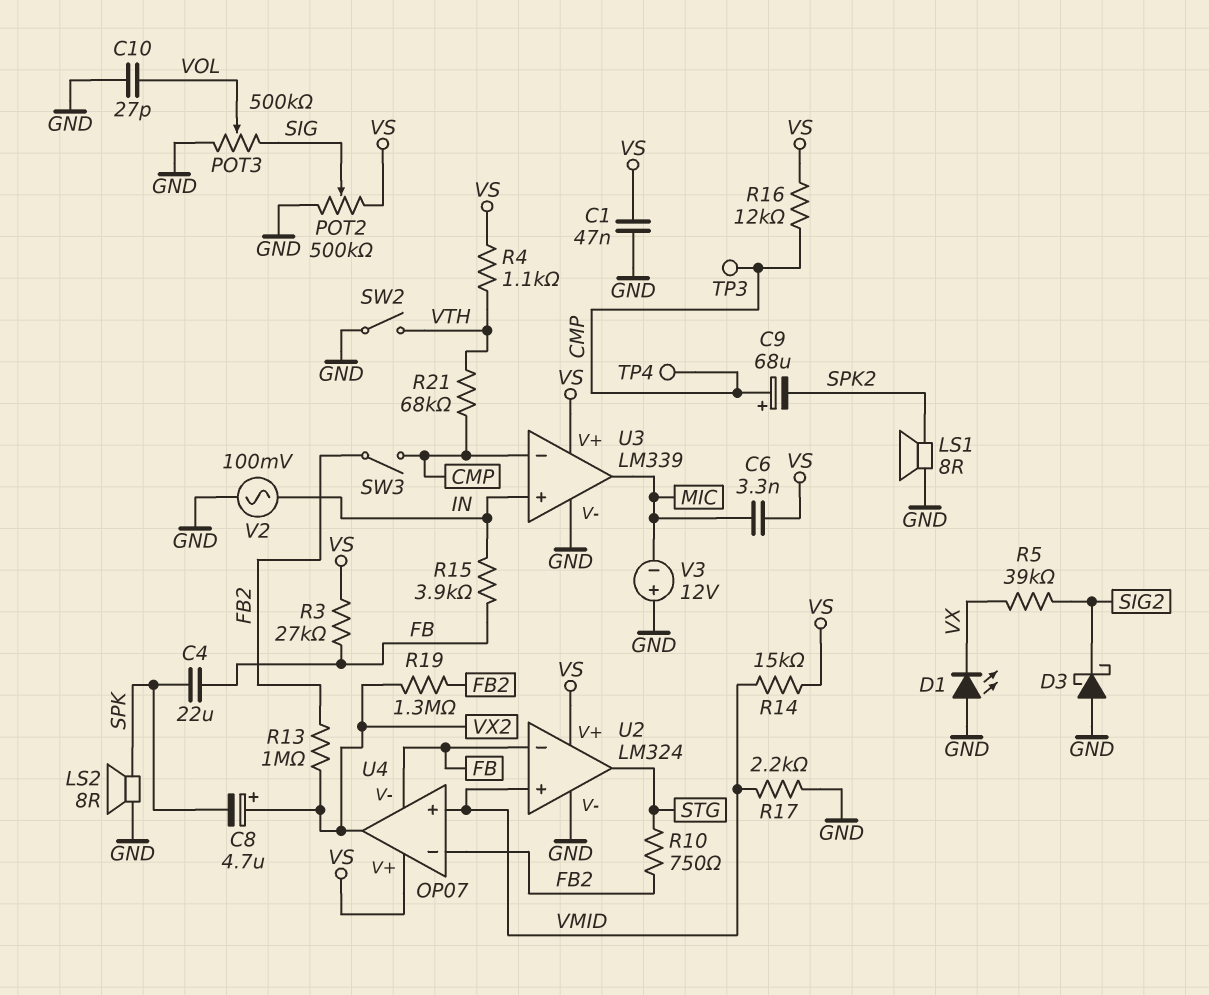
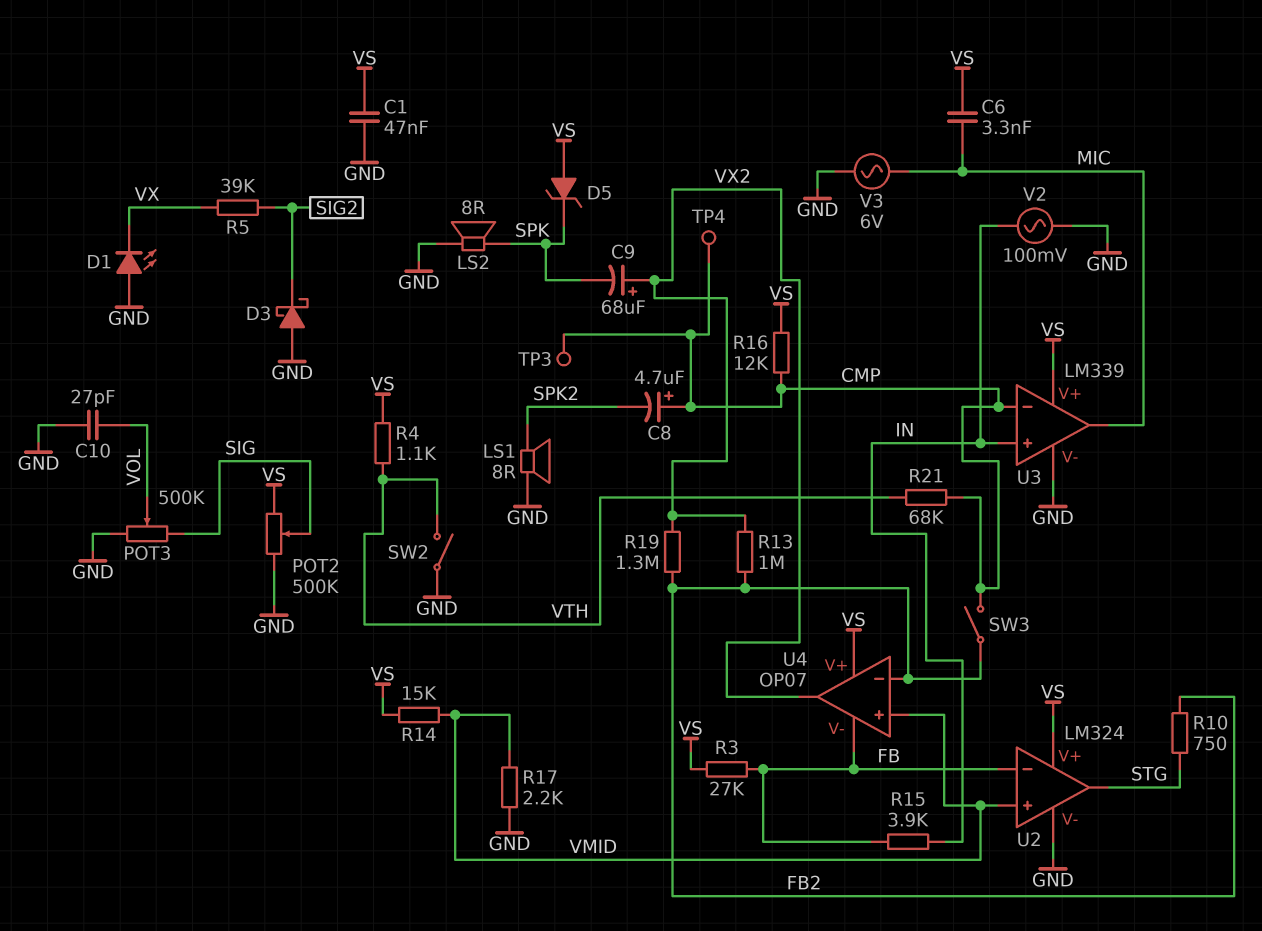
C4: 22uF (FB, SPK) -> none
C8: 4.7uF (plus VX2, minus SPK) -> 4.7uF (plus CMP, minus SPK2)
C9: 68uF (plus CMP, minus SPK2) -> 68uF (plus VX2, minus SPK)
D5: none -> zener (A VS, K SPK)
V3: 12V (plus GND, minus MIC) -> AC 6V (GND, MIC)

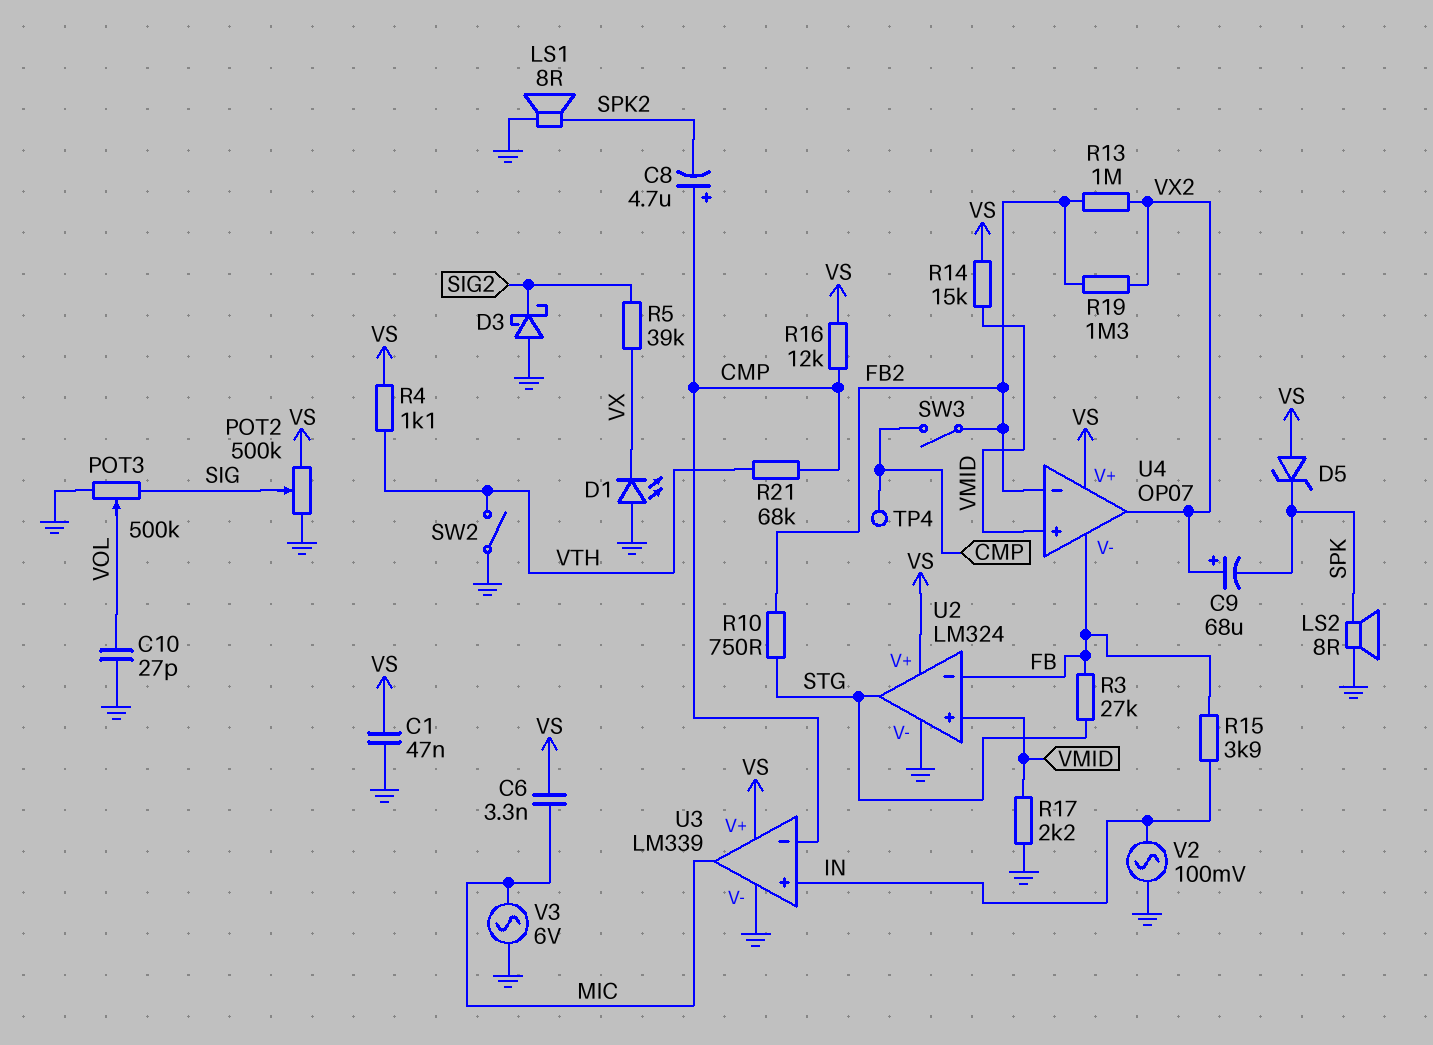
R3: 27k (FB, VS) -> 27k (FB, STG)
TP3: test point (CMP) -> none

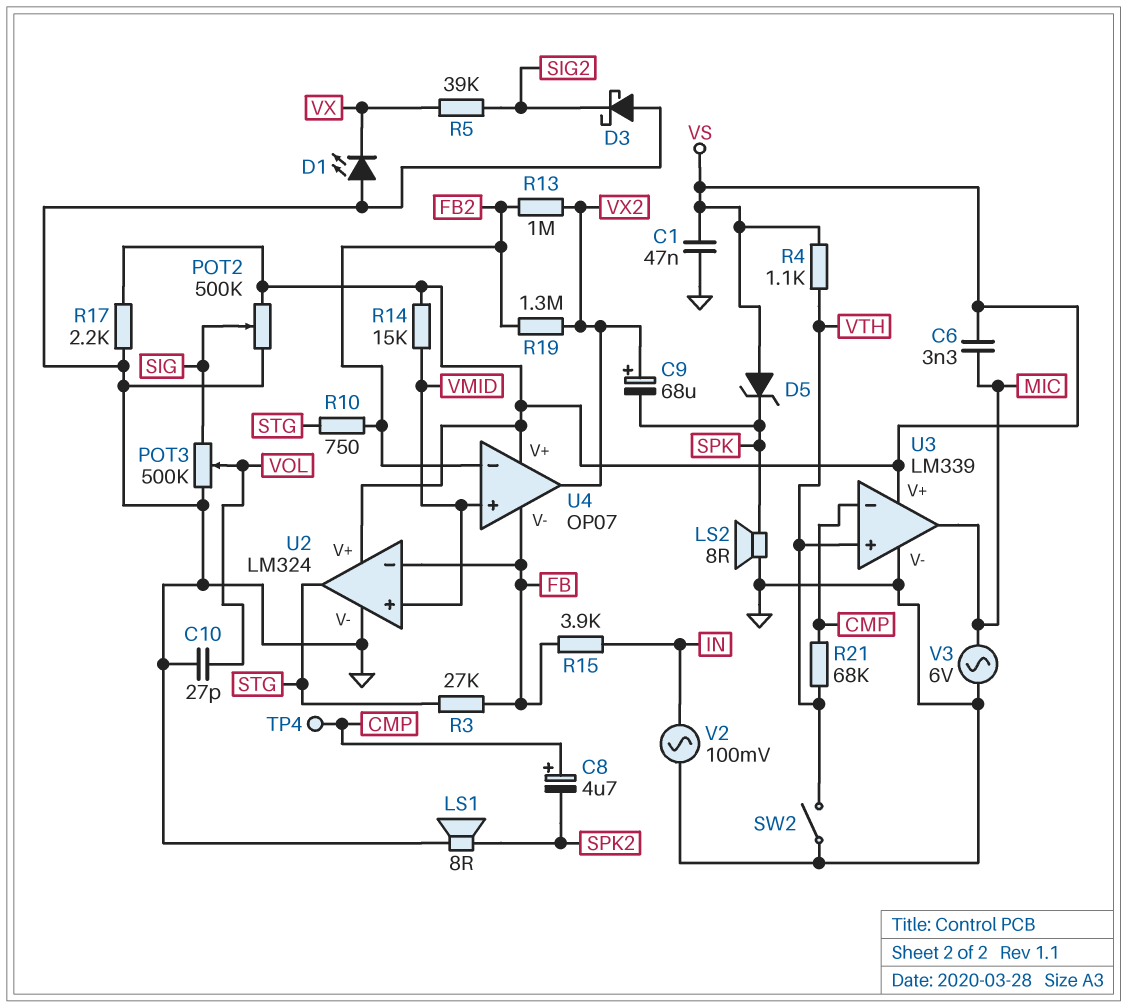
R16: 12k (CMP, VS) -> none
R17: 2.2k (GND, VMID) -> 2.2k (GND, VS)
SW3: switch (CMP, FB2) -> none
U3 pin in+: IN -> VTH

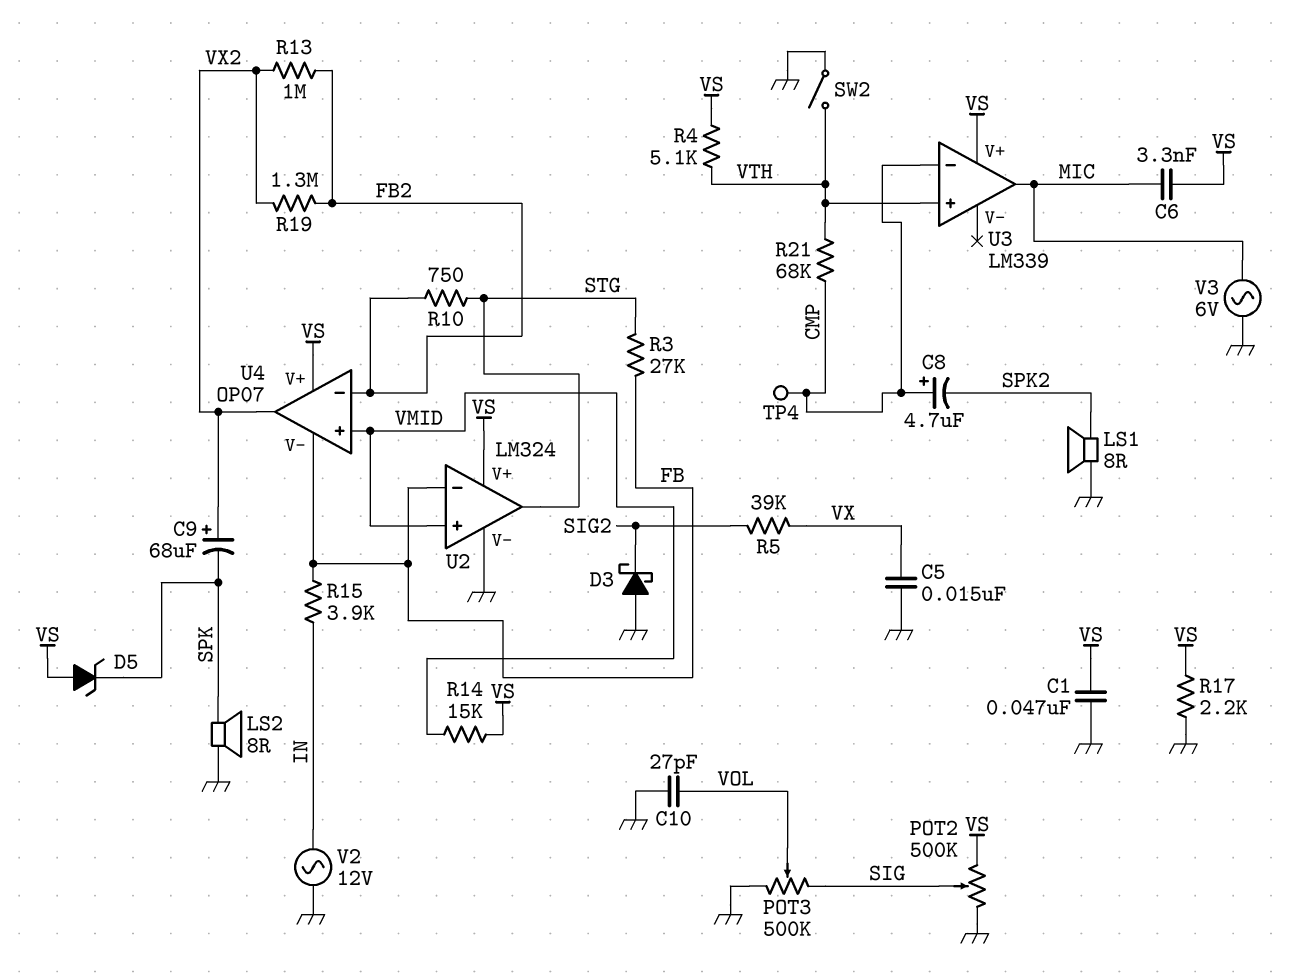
C5: none -> 15nF (GND, VX)
D1: LED (A GND, K VX) -> none
R4: 1.1k (VS, VTH) -> 5.1k (VS, VTH)
U3 pin V-: GND -> none
V2: AC 100mV (GND, IN) -> AC 12V (GND, IN)

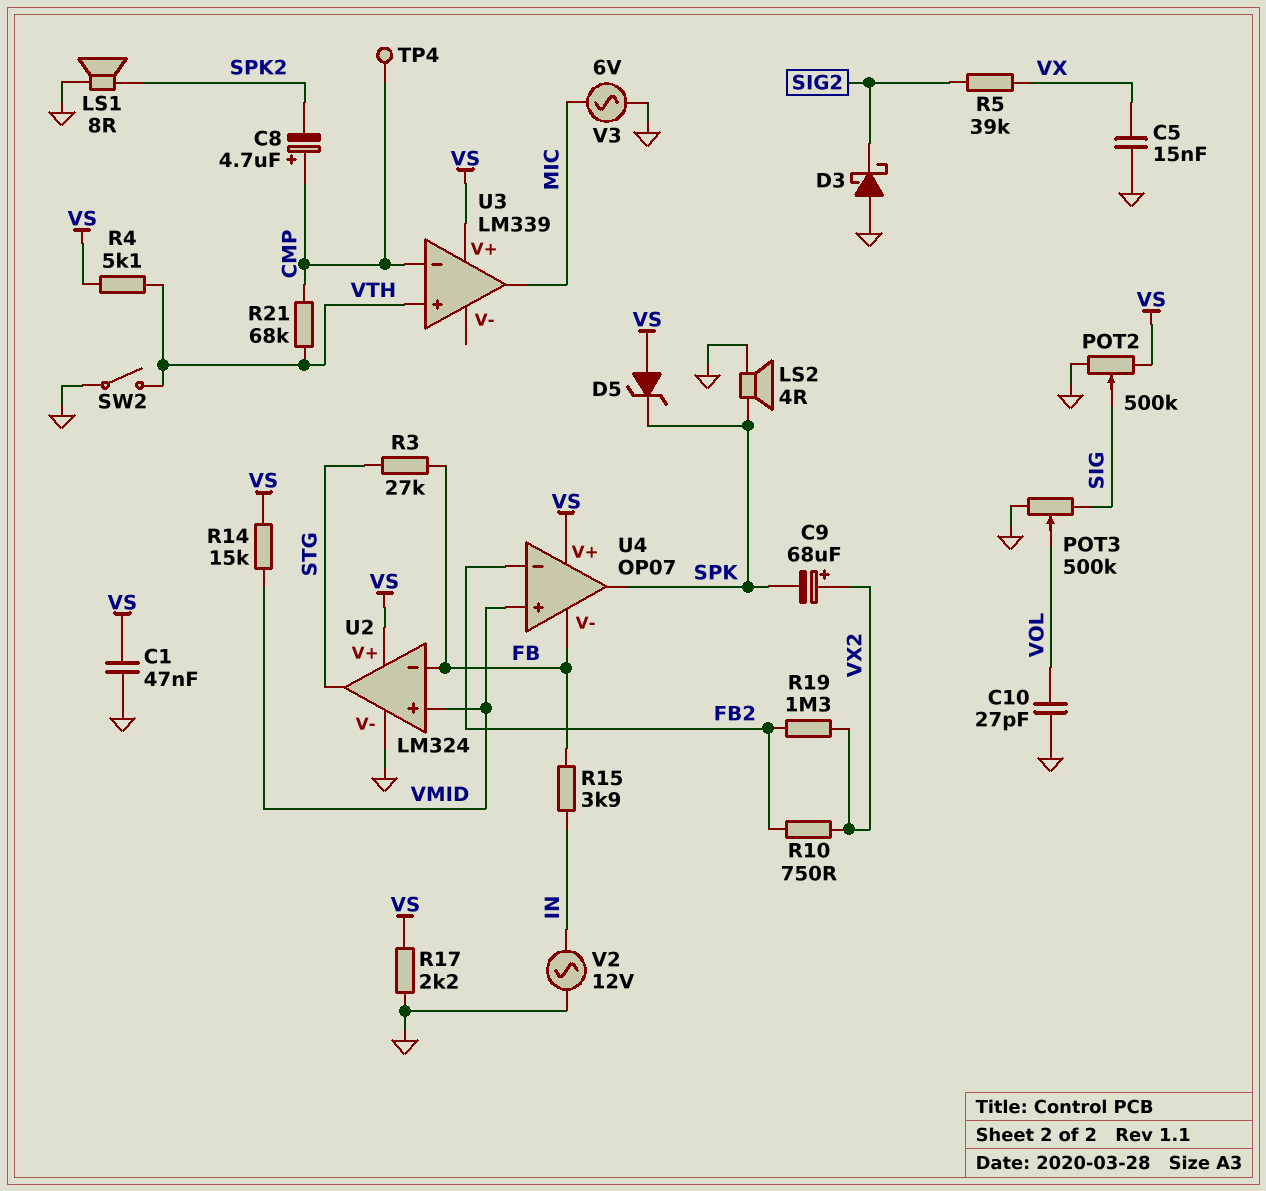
C6: 3.3nF (MIC, VS) -> none
LS2: speaker 8R (GND, SPK) -> speaker 4R (GND, SPK)
R10: 750 (FB2, STG) -> 750 (FB2, VX2)
R13: 1M (FB2, VX2) -> none
U4 pin out: VX2 -> SPK

